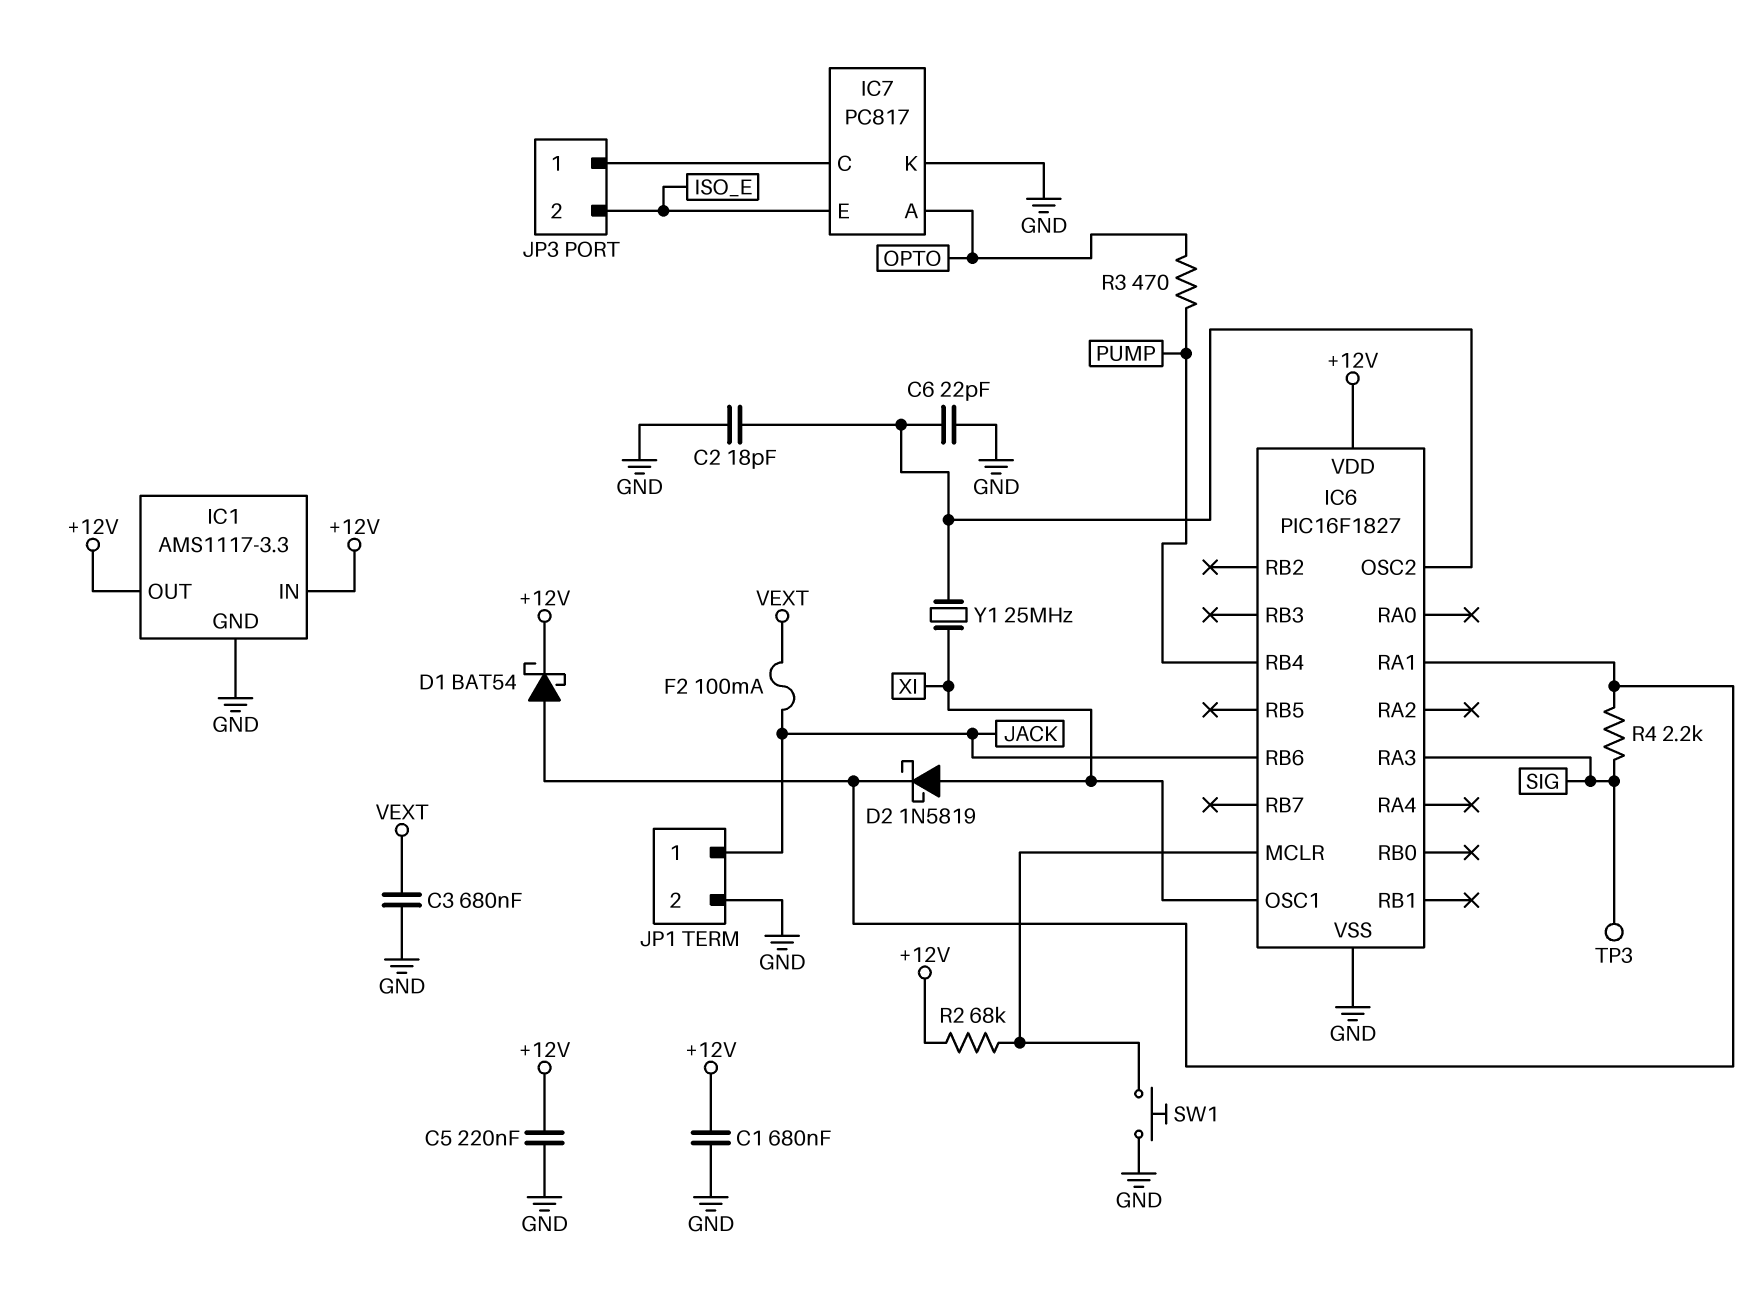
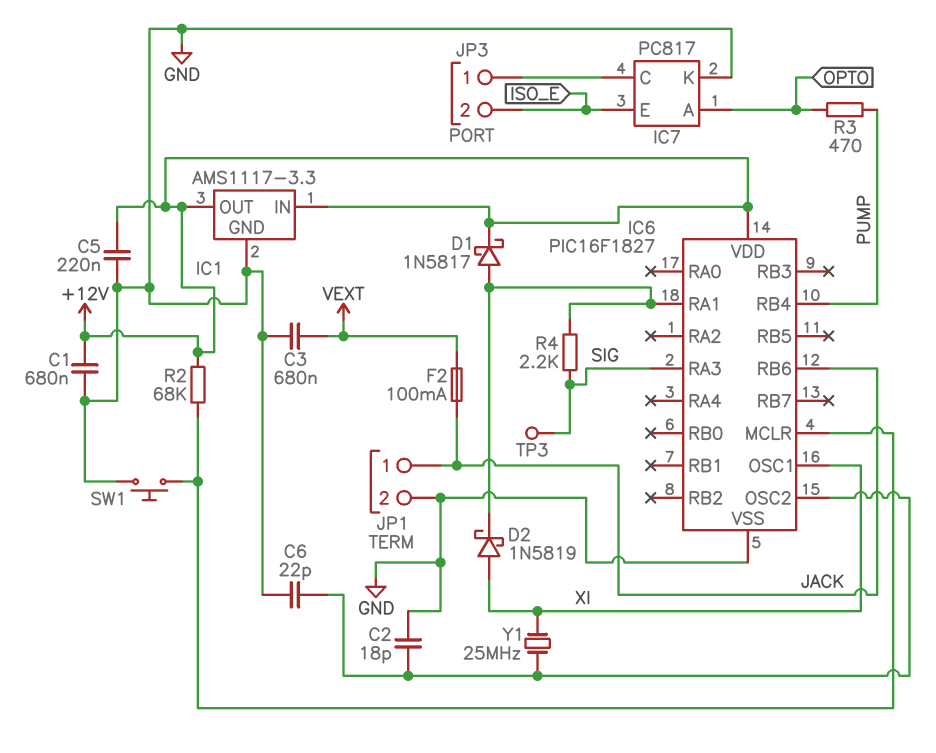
D1: schottky BAT54 (A IC6/RA1, K +12V) -> schottky 1N5817 (A IC6/RA1, K +12V)

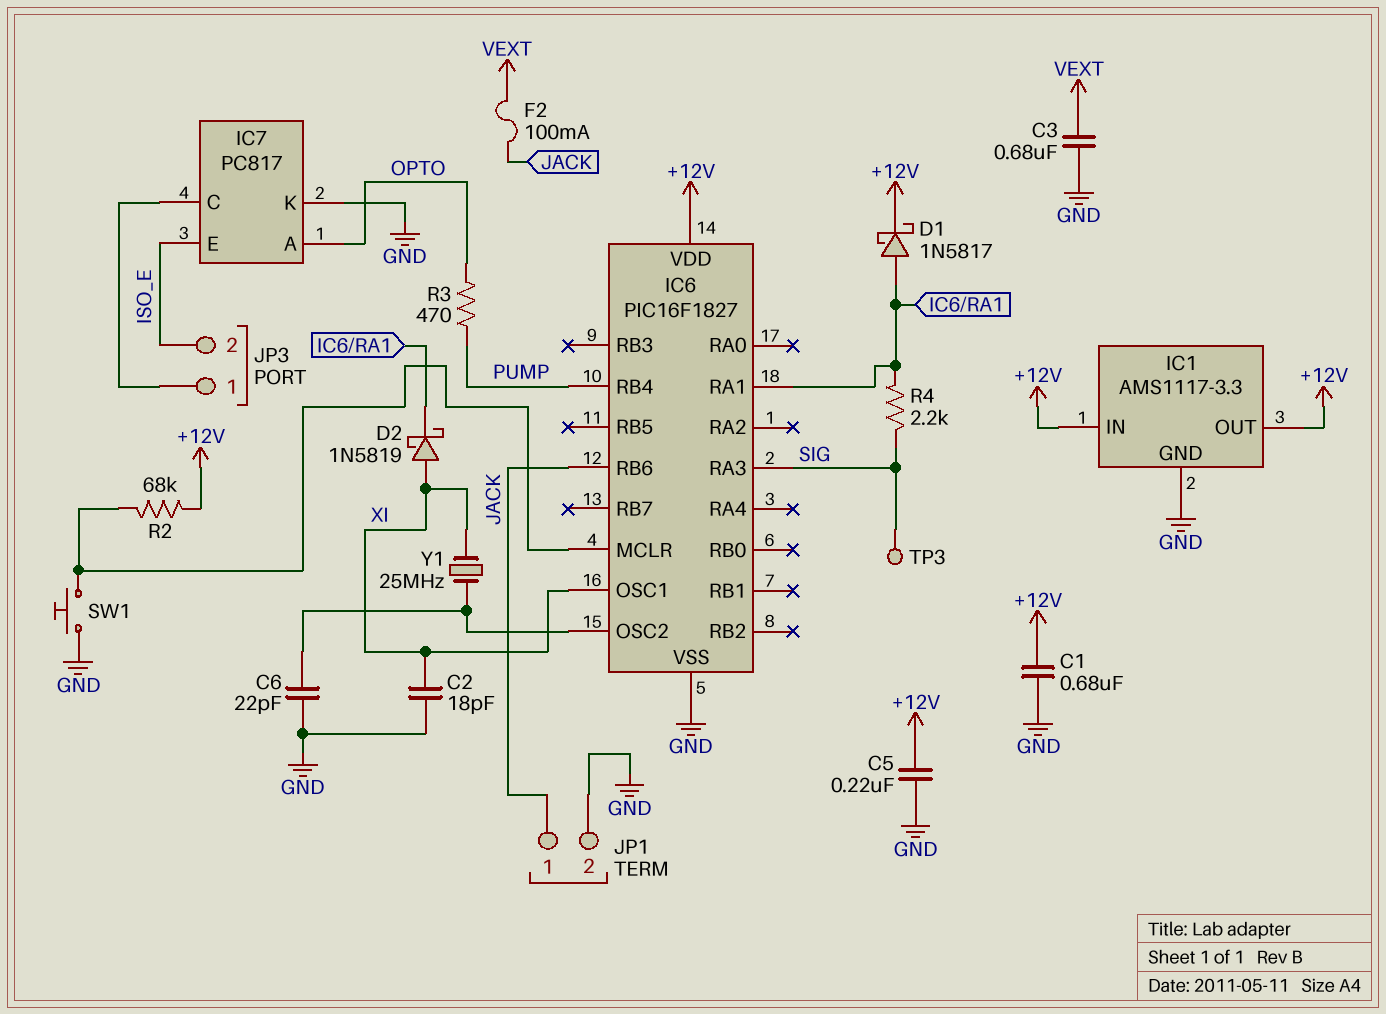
C2: 18pF (GND, IC6/OSC2) -> 18pF (GND, XI)

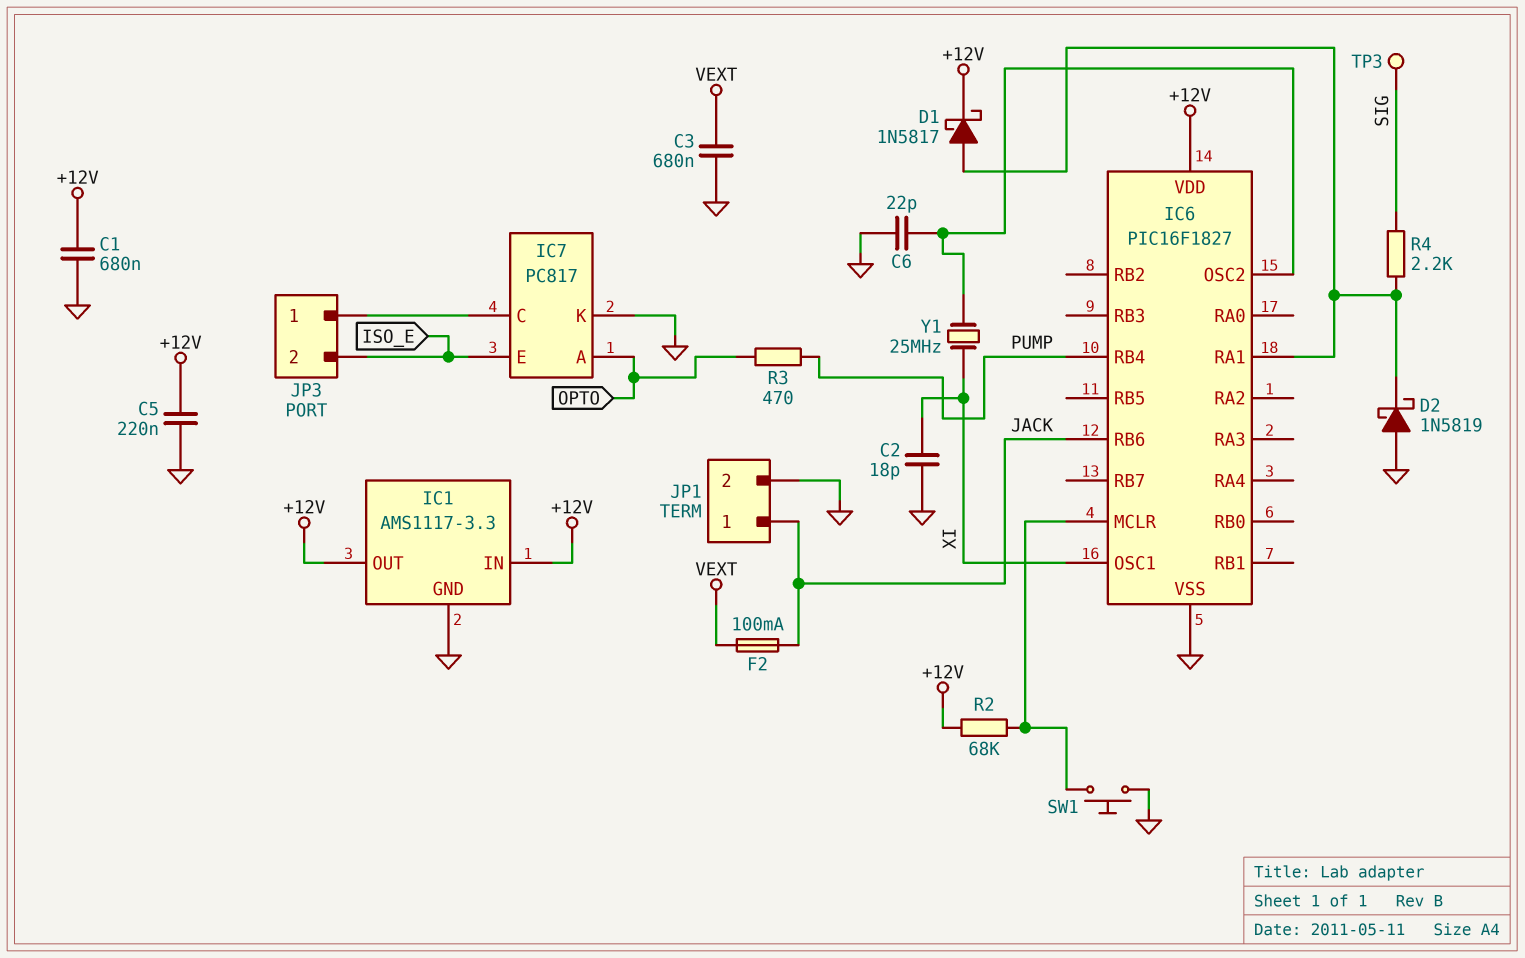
D2: schottky 1N5819 (A XI, K IC6/RA1) -> schottky 1N5819 (A GND, K IC6/RA1)
IC6 pin RA3: SIG -> none

